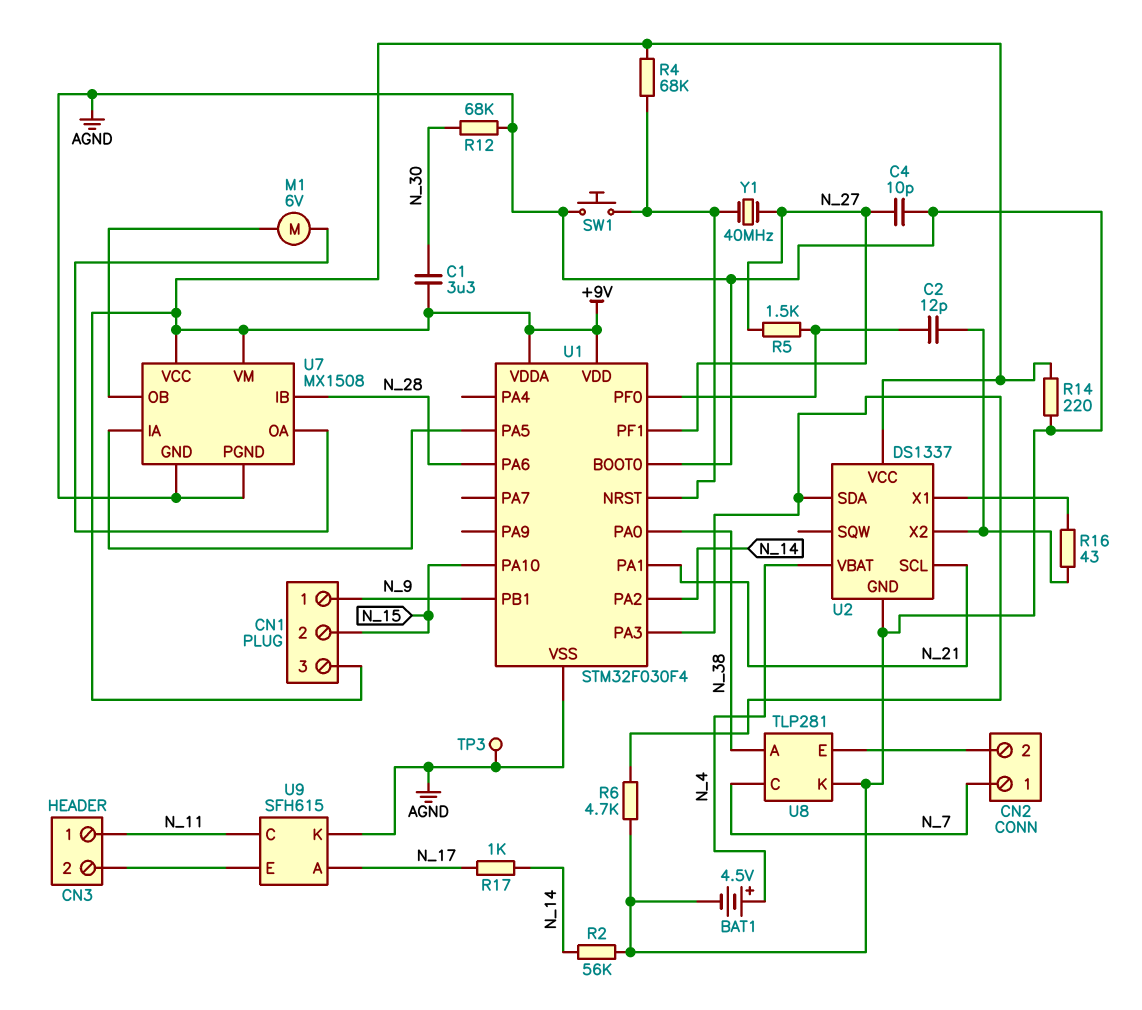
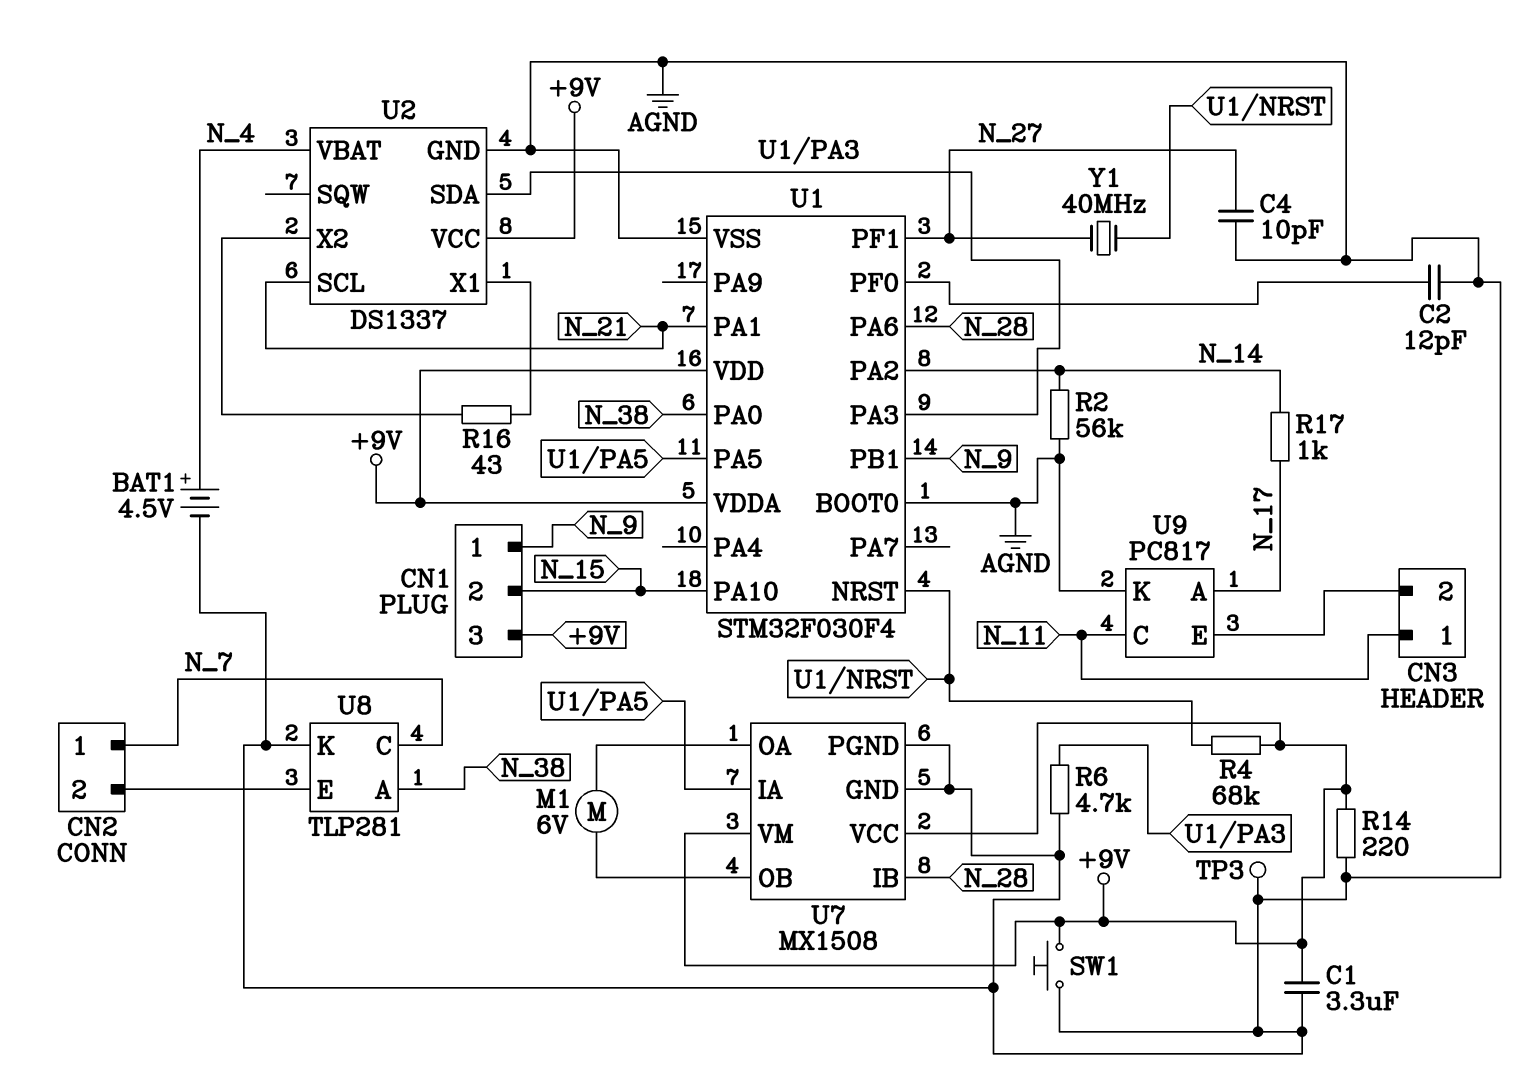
C1: 3.3uF (+9V, N_30) -> 3.3uF (+9V, AGND)
C2: 12pF (U1/PF0, U2/X2) -> 12pF (AGND, U1/PF0)
R5: 1.5k (N_27, U1/PF0) -> none
R12: 68k (AGND, N_30) -> none
SW1: button (AGND, U1/NRST) -> button (+9V, AGND)
U9: SFH615 -> PC817

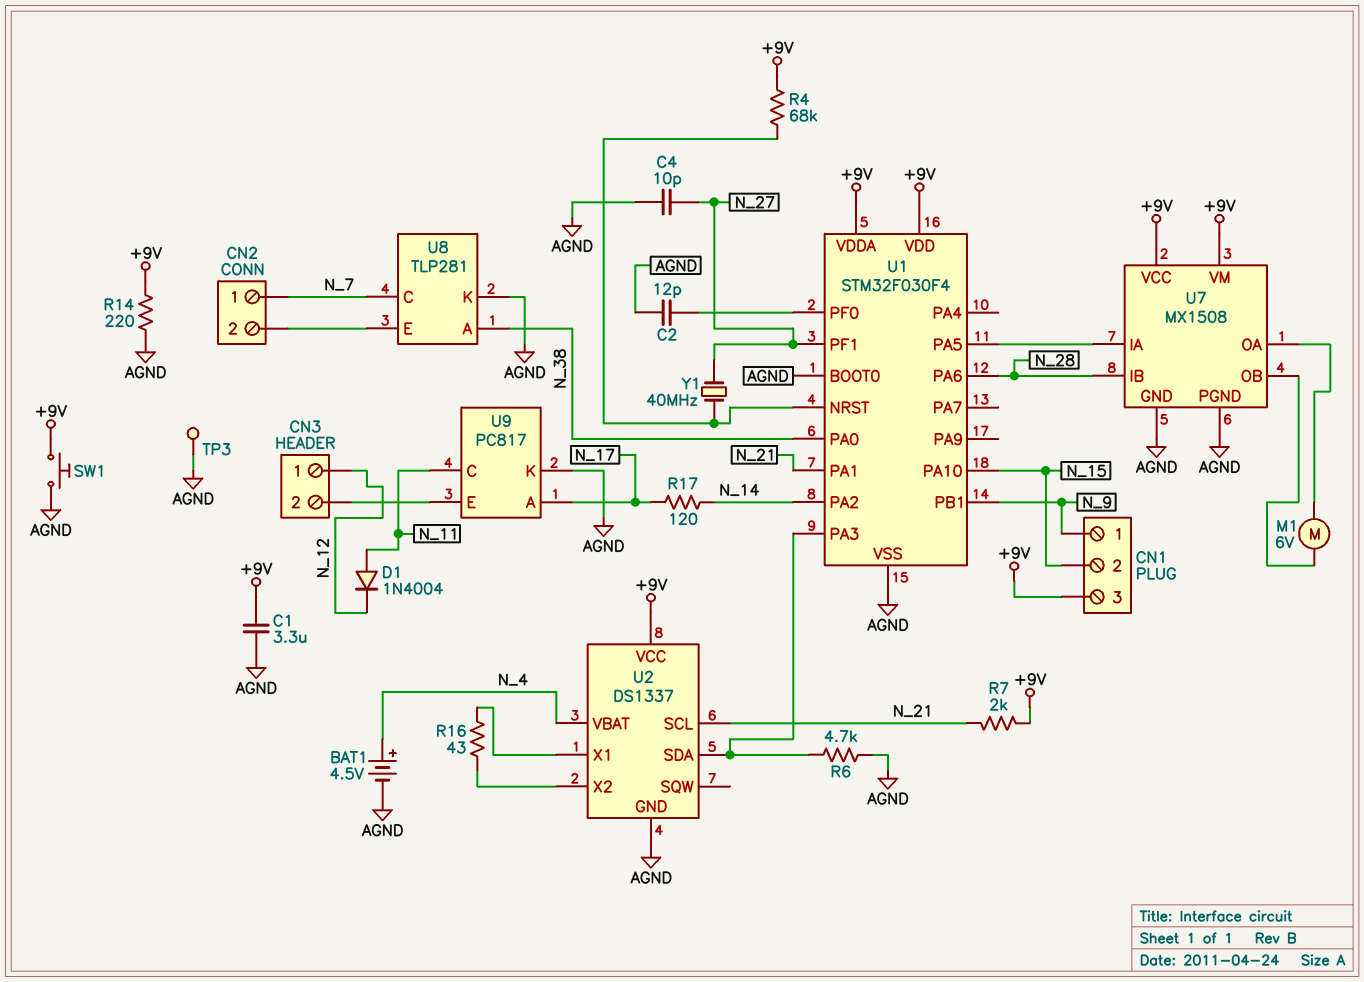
CN3 pin 1: N_11 -> N_12
D1: none -> diode 1N4004 (A N_11, K N_12)
R2: 56k (AGND, N_14) -> none
R7: none -> 2k (+9V, N_21)
R17: 1k (N_14, N_17) -> 120 (N_14, N_17)

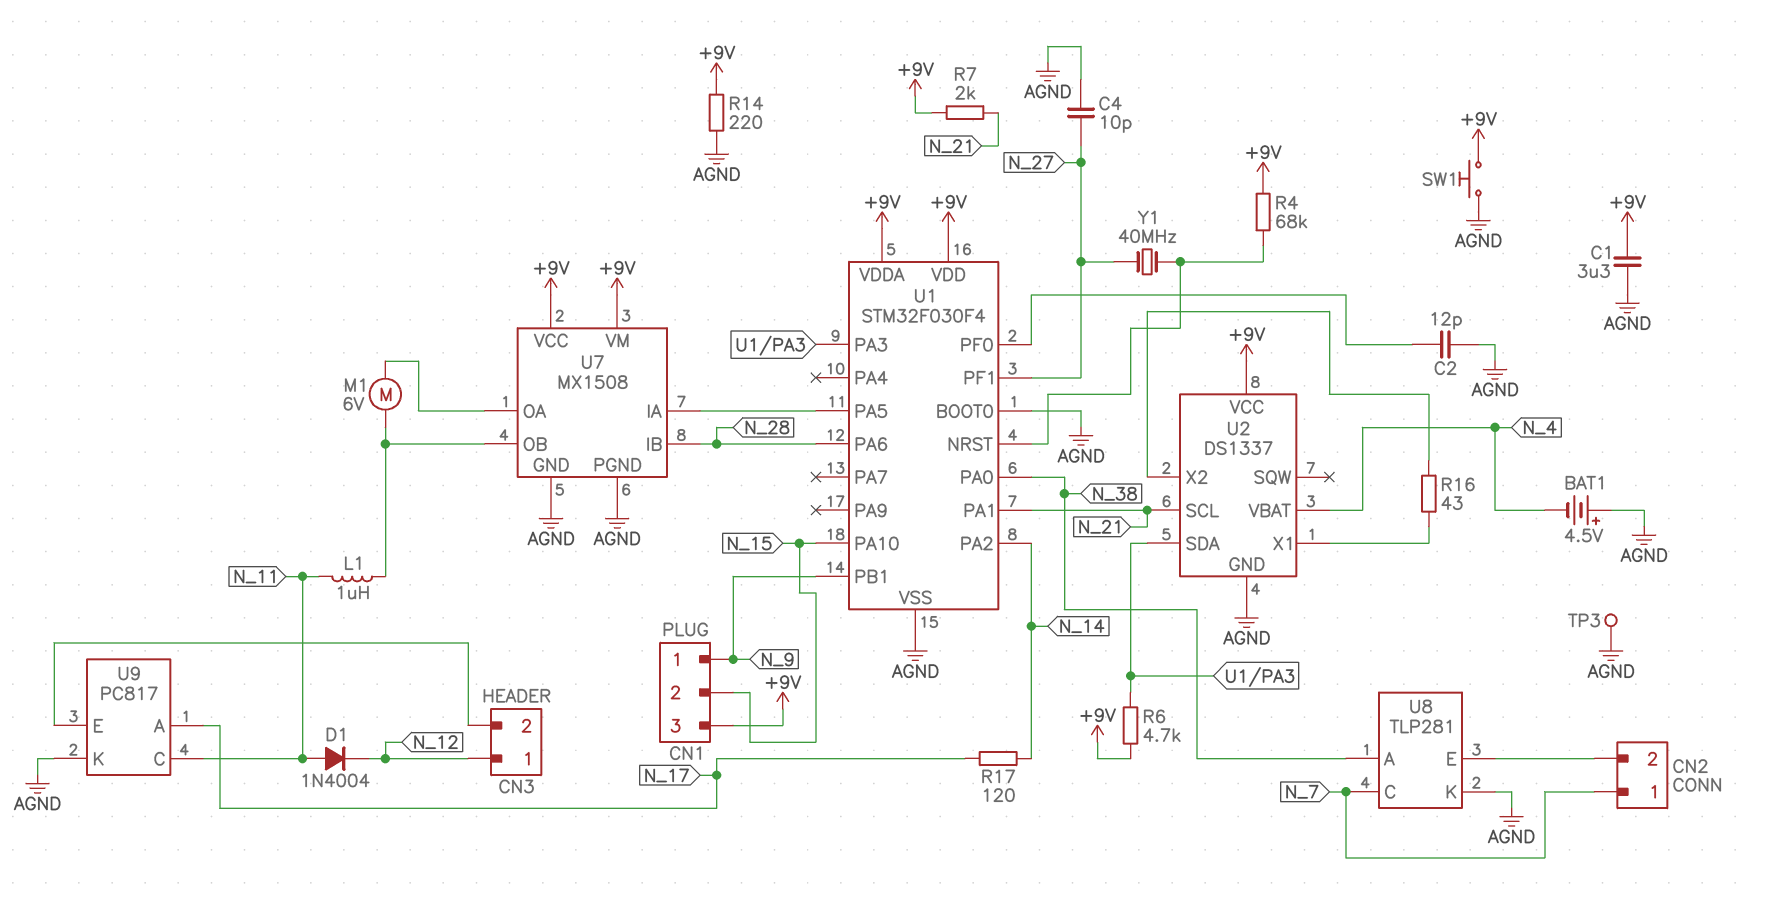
BAT1: 4.5V (plus N_4, minus AGND) -> 4.5V (plus AGND, minus N_4)
L1: none -> 1uH (N_11, U7/OB)
R6: 4.7k (AGND, U1/PA3) -> 4.7k (+9V, U1/PA3)

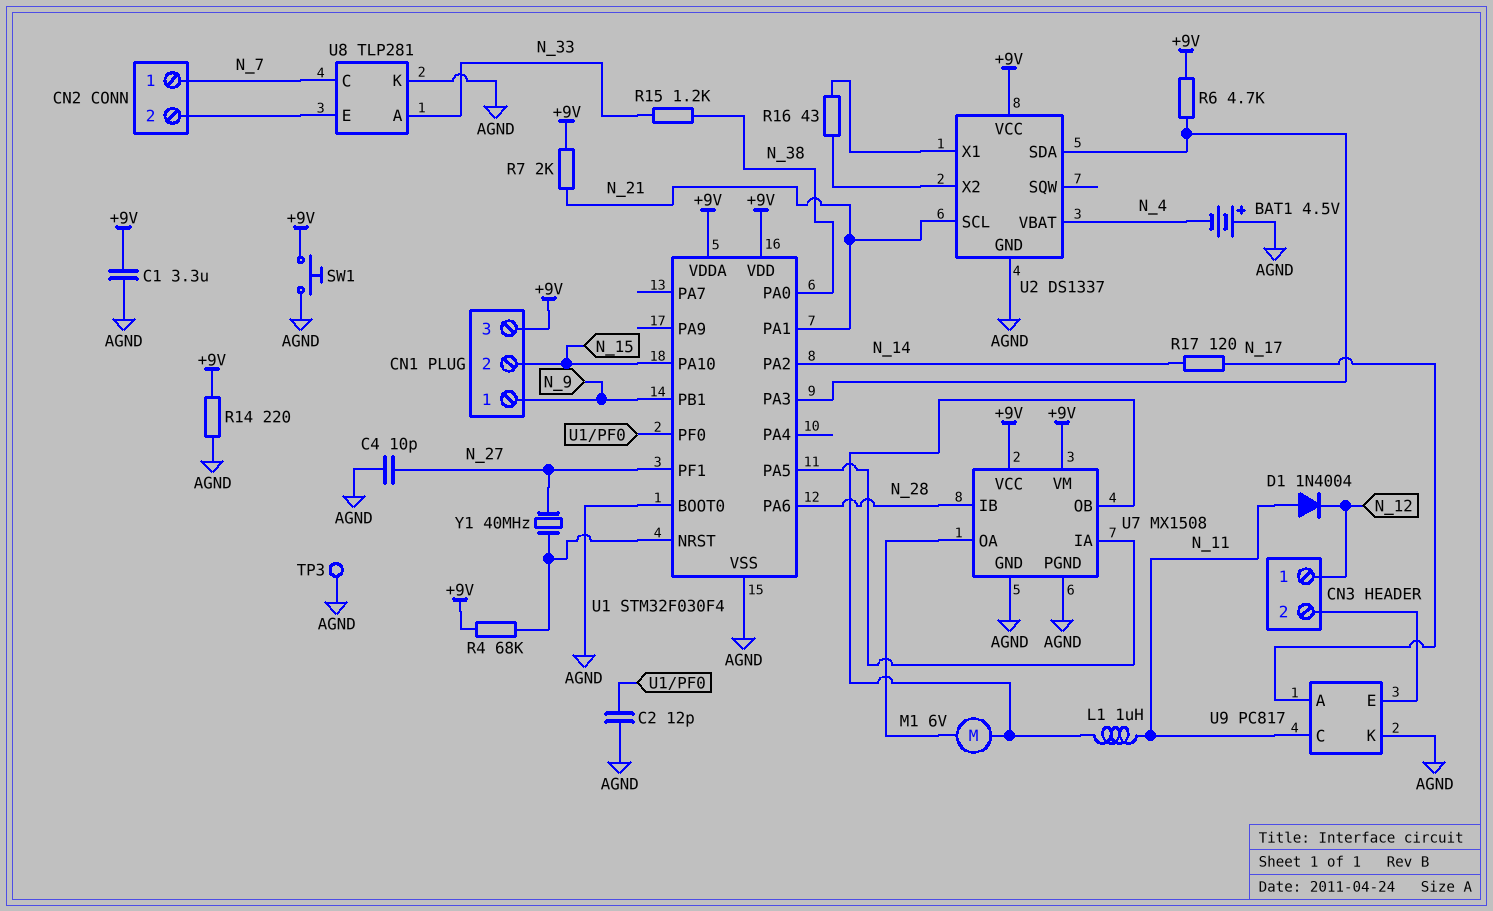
R15: none -> 1.2k (N_33, N_38)
U8 pin A: N_38 -> N_33

